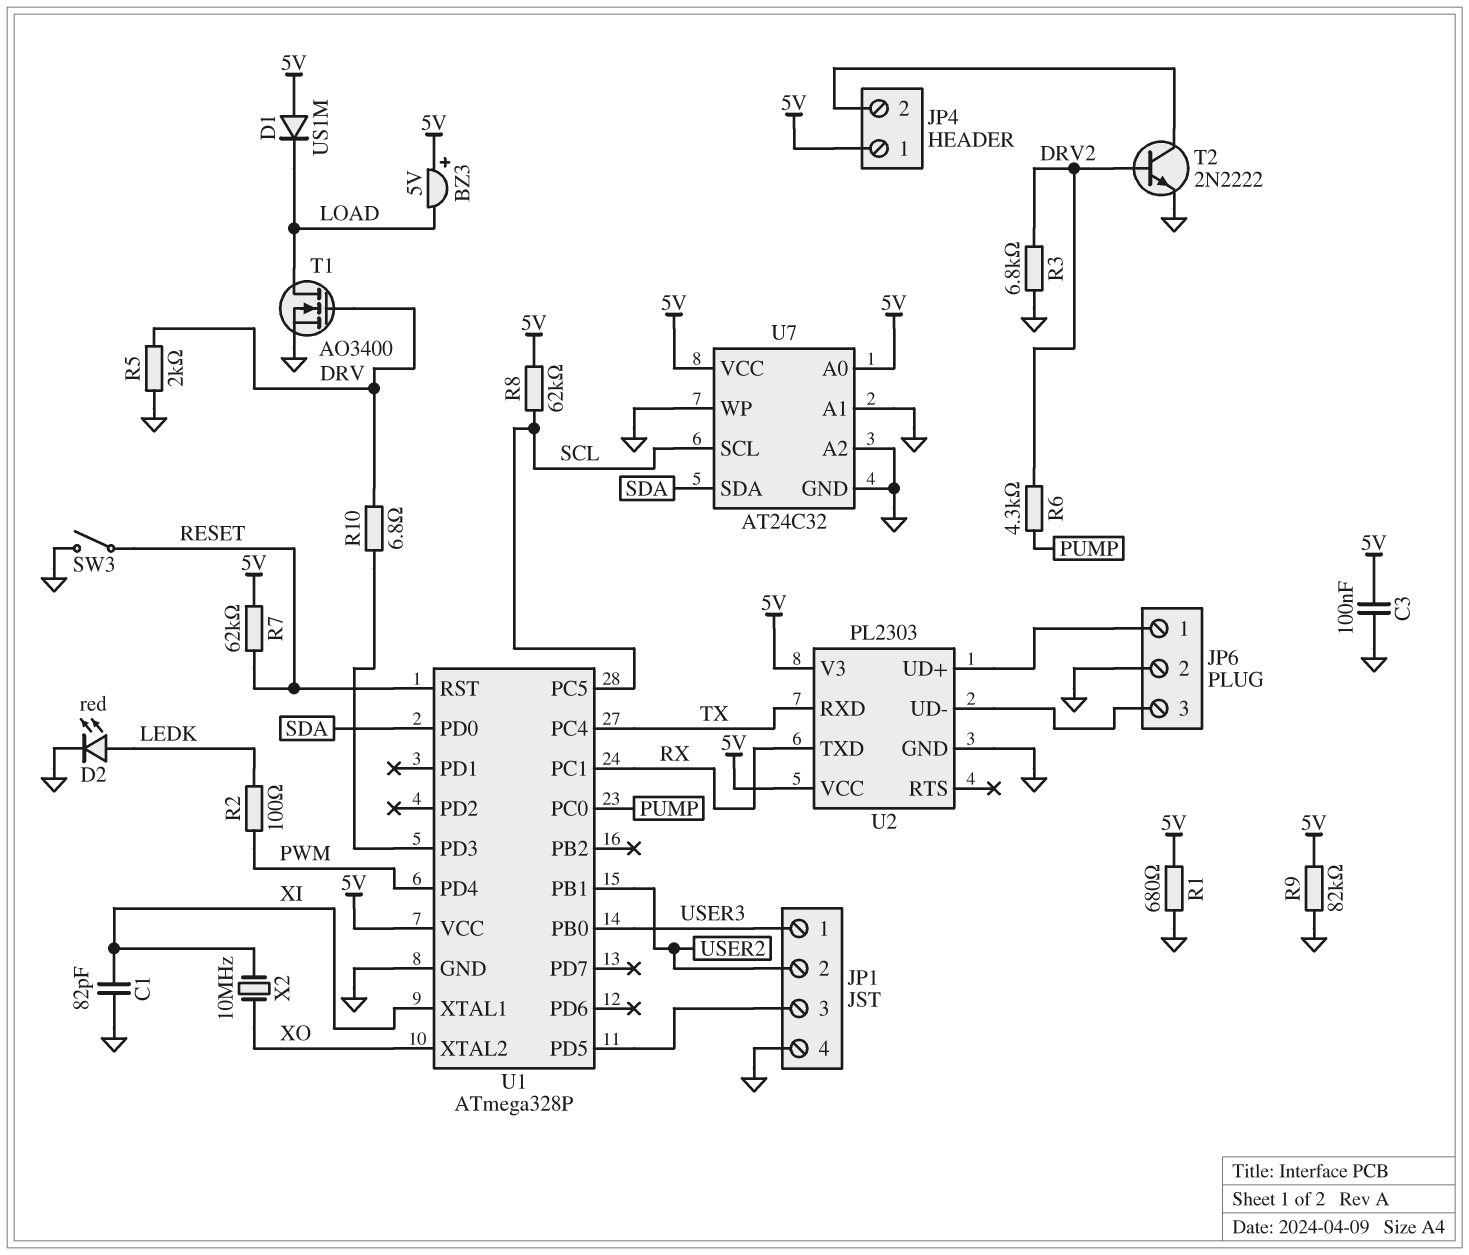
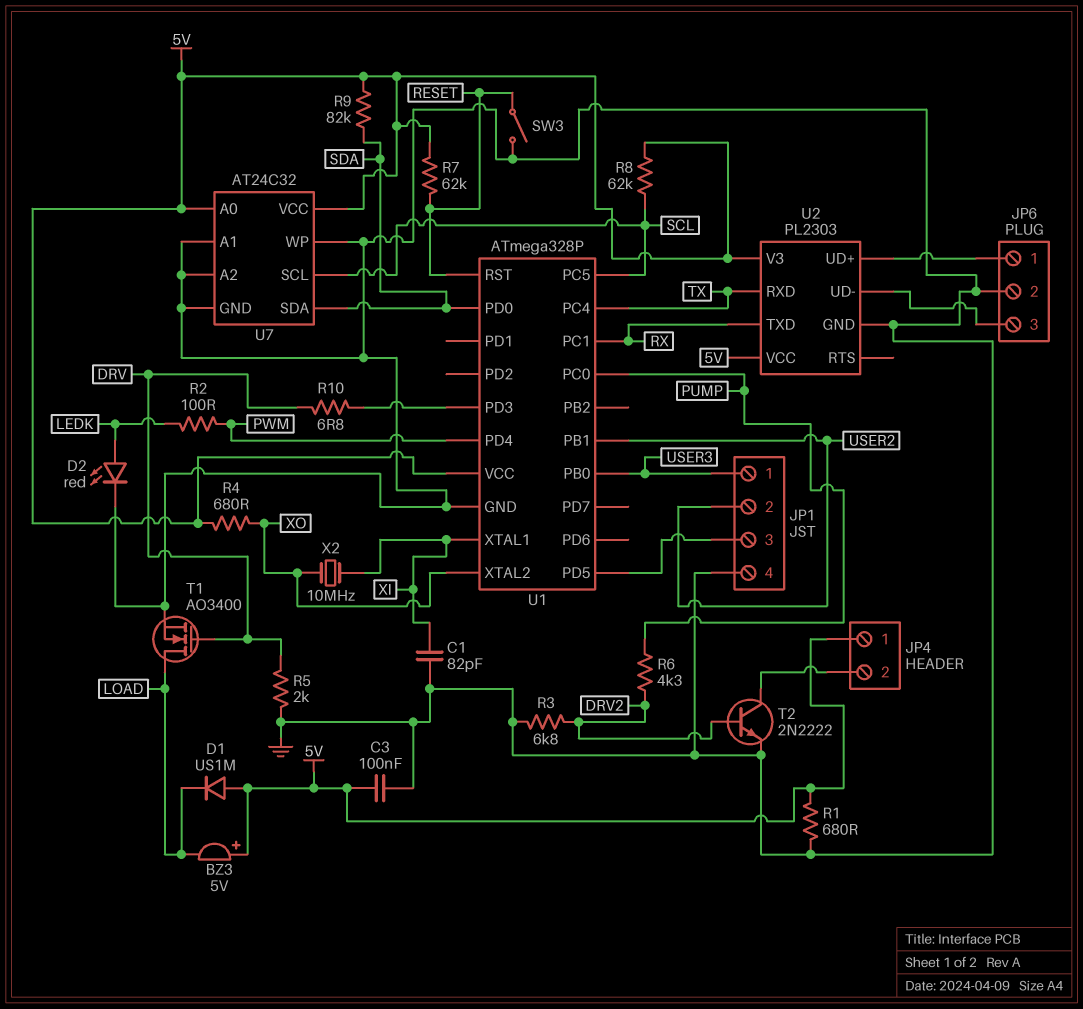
R4: none -> 680 (5V, XO)
R9: 82k (5V, GND) -> 82k (5V, SDA)

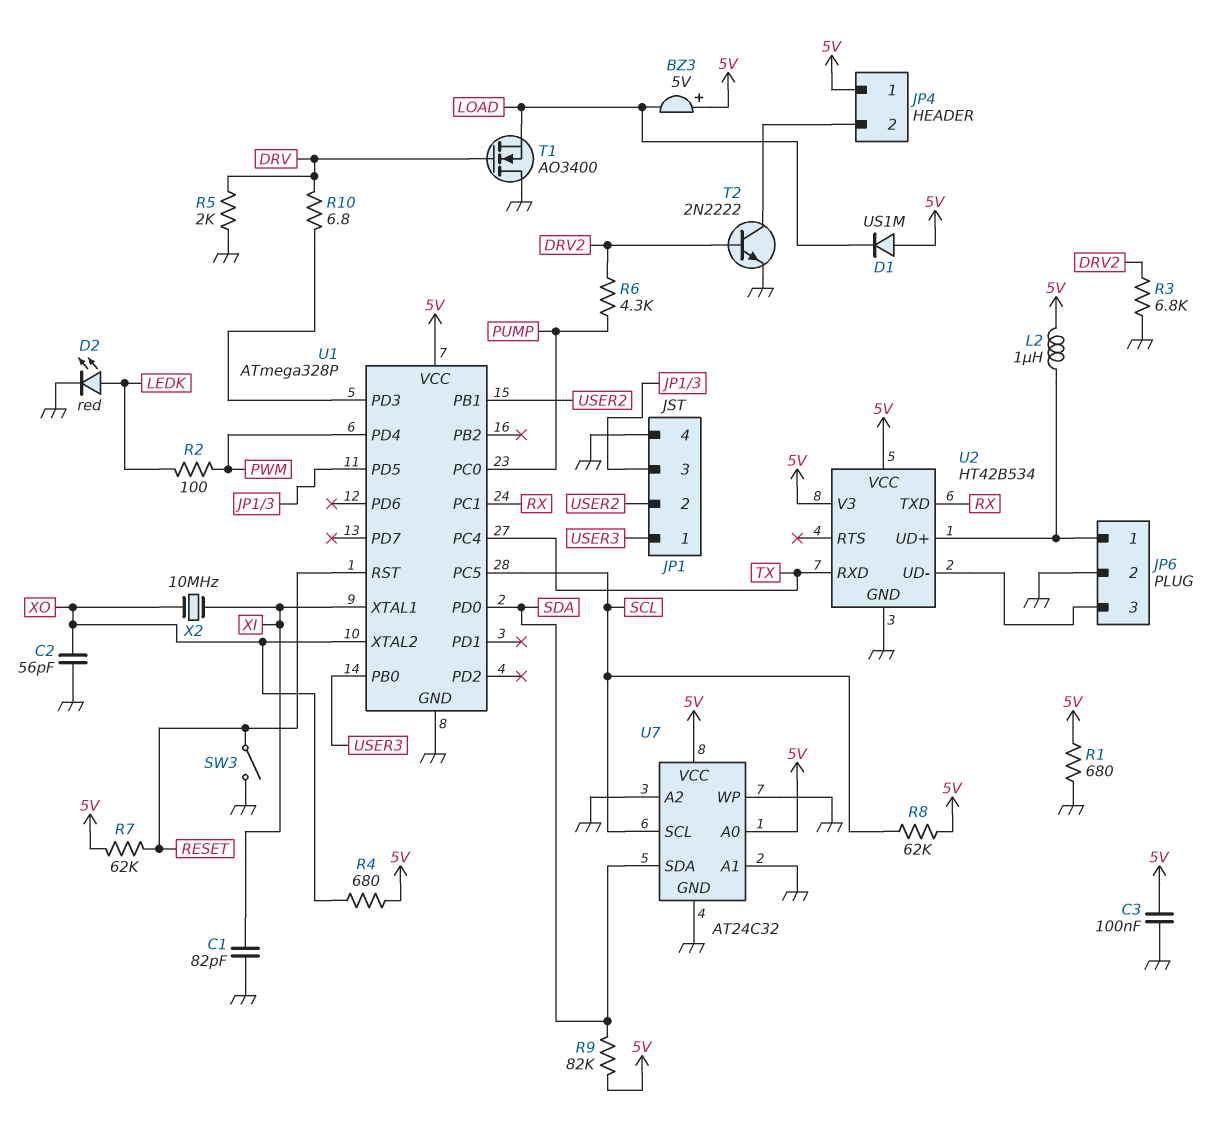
C2: none -> 56pF (GND, XO)
L2: none -> 1uH (5V, JP6/1)
T1: NMOS AO3400 (G DRV, D LOAD, S GND) -> NMOS AO3400 (G DRV, D GND, S LOAD)
U2: PL2303 -> HT42B534

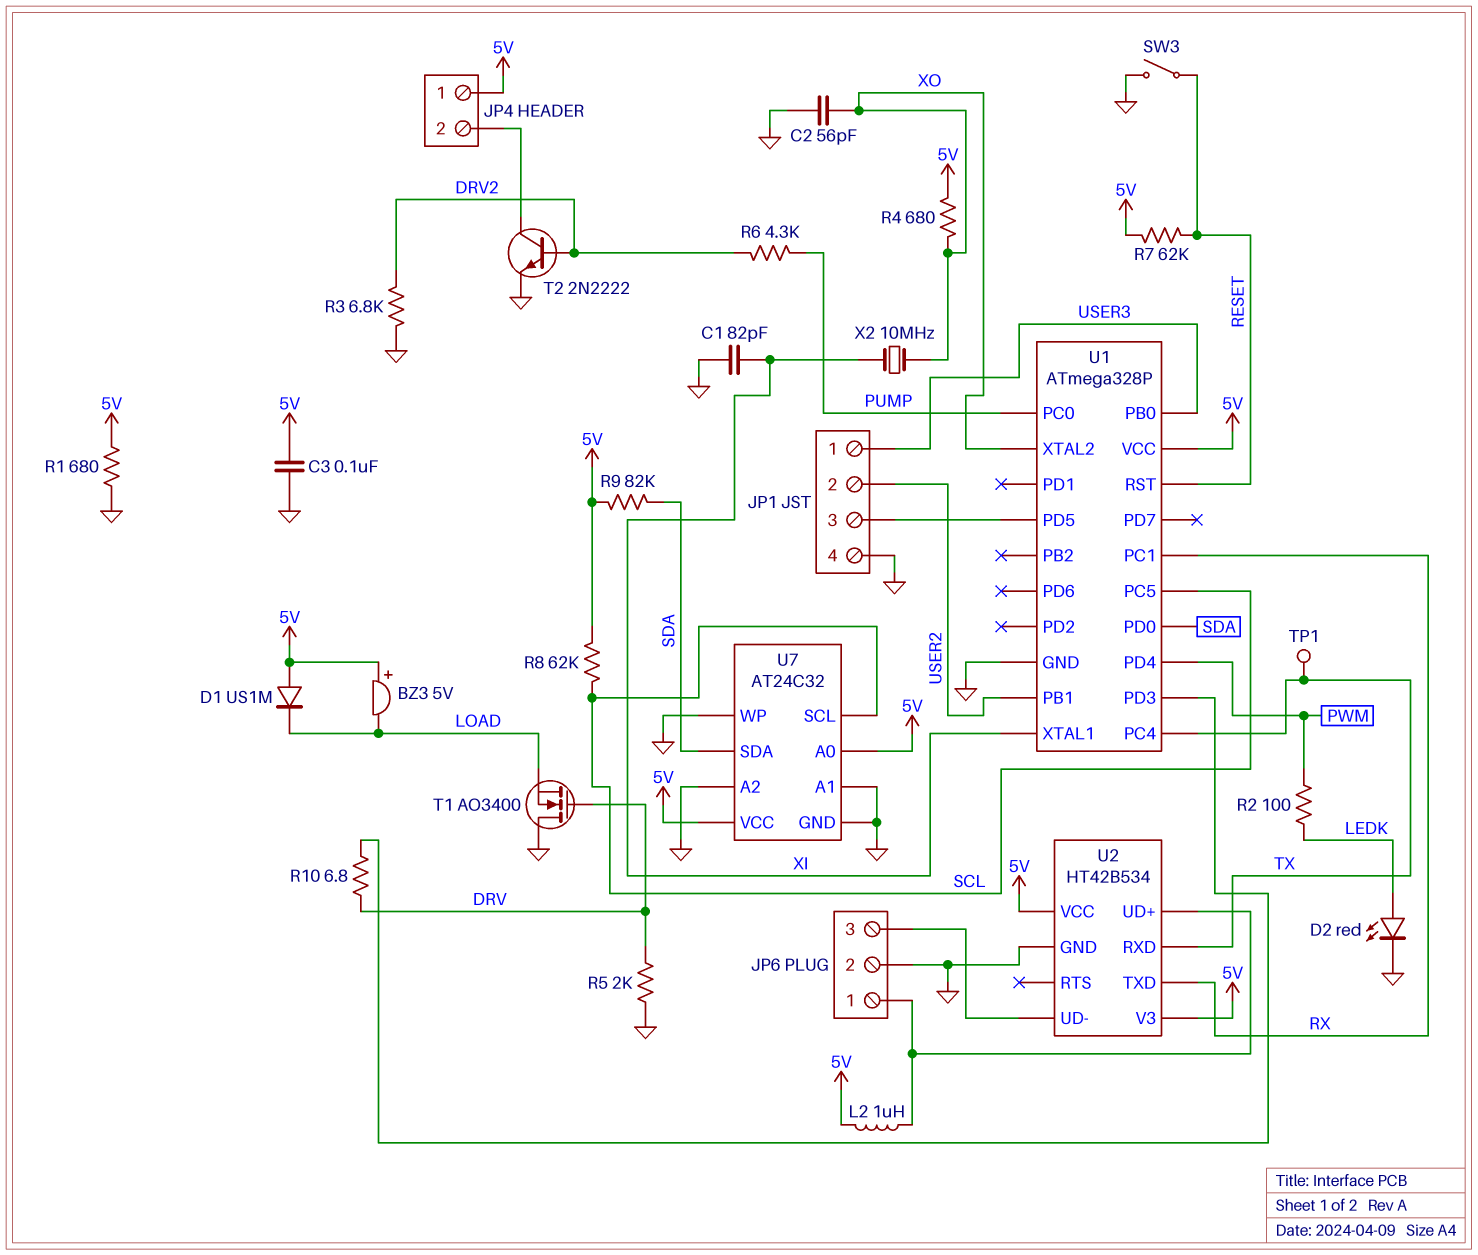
TP1: none -> test point (TX)

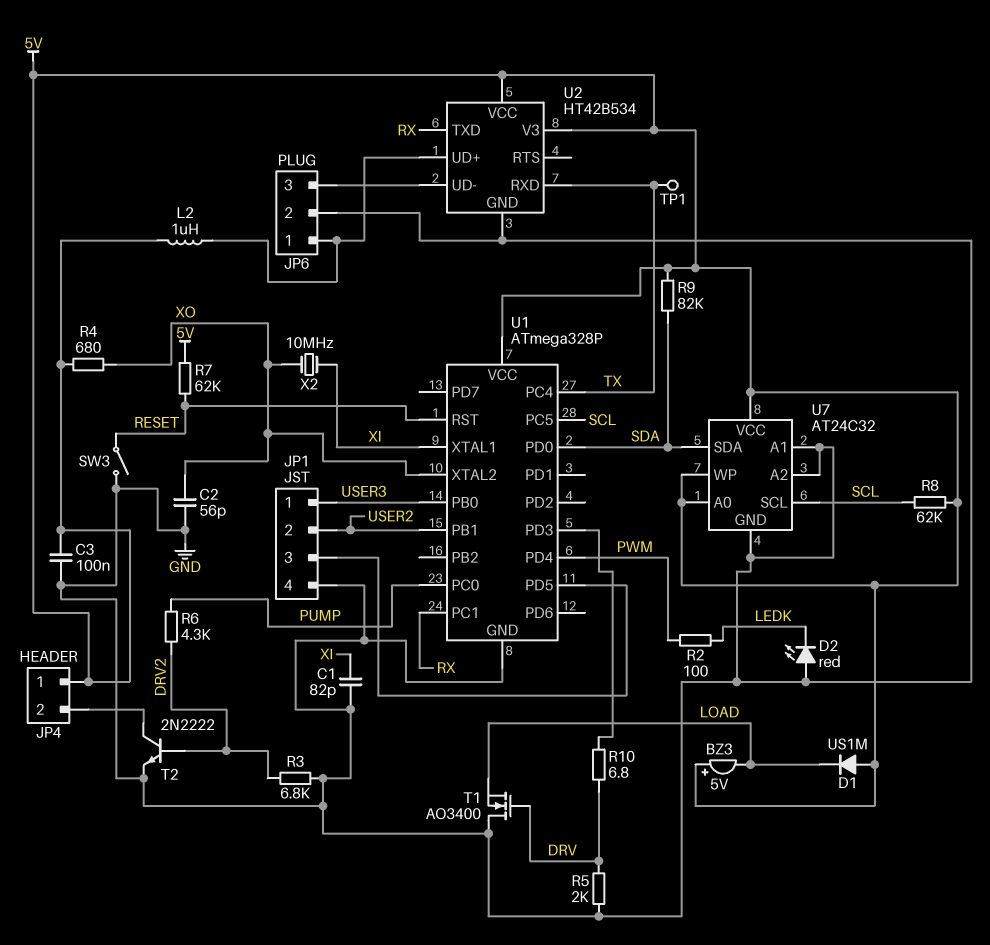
D2: LED red (A LEDK, K GND) -> LED red (A GND, K LEDK)
R1: 680 (5V, GND) -> none
U7 pin WP: GND -> 5V

